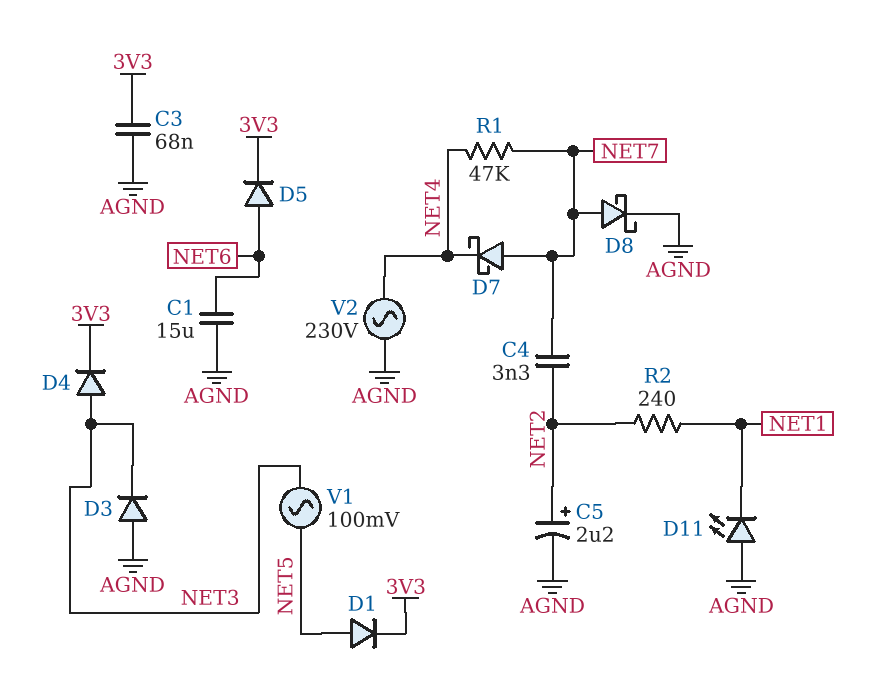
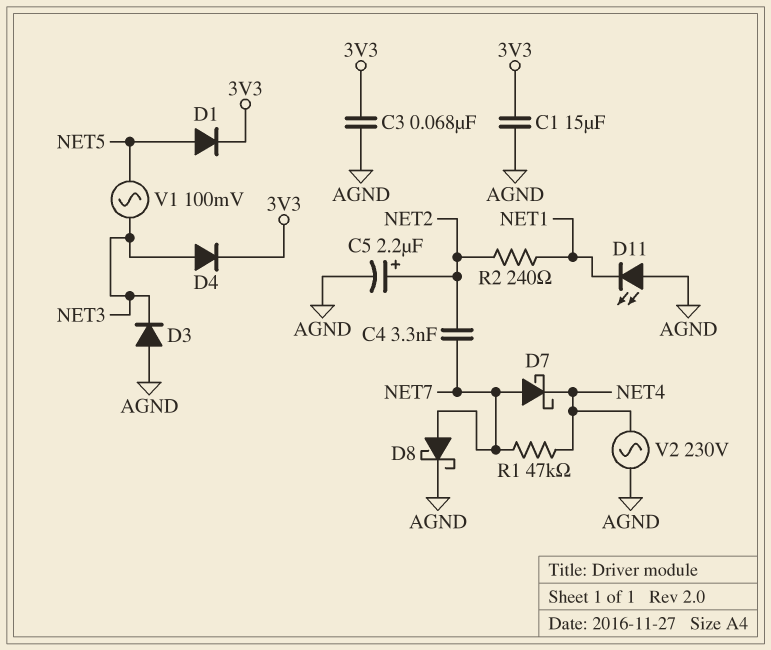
C1: 15uF (AGND, NET6) -> 15uF (3V3, AGND)
D5: diode (A NET6, K 3V3) -> none

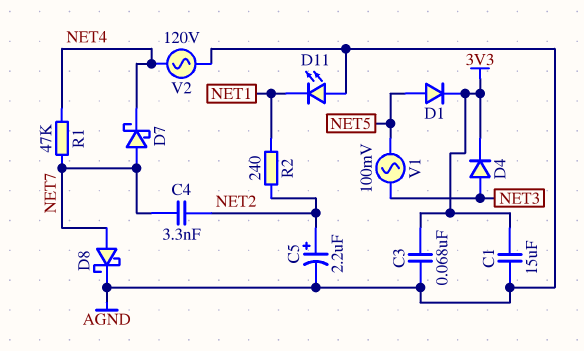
D3: diode (A AGND, K NET3) -> none
V2: AC 230V (AGND, NET4) -> AC 120V (AGND, NET4)

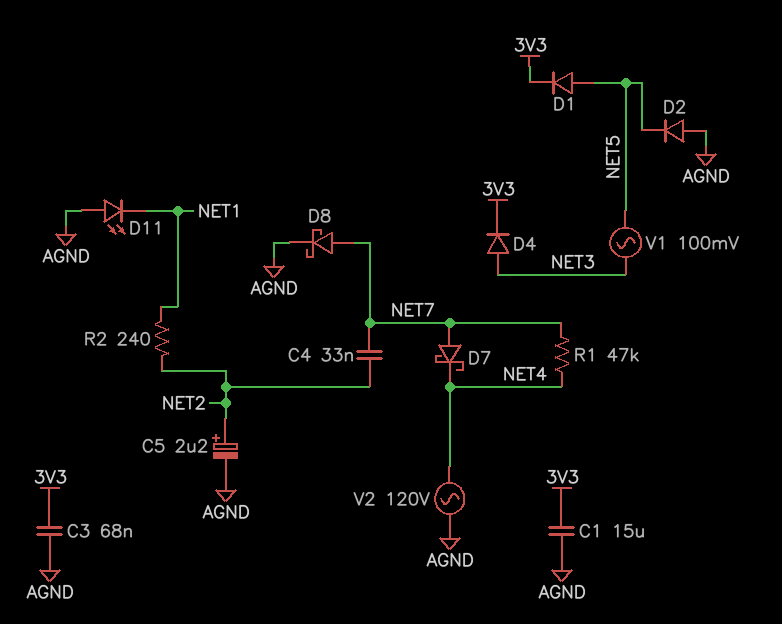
C4: 3.3nF (NET2, NET7) -> 33nF (NET2, NET7)
D2: none -> diode (A AGND, K NET5)

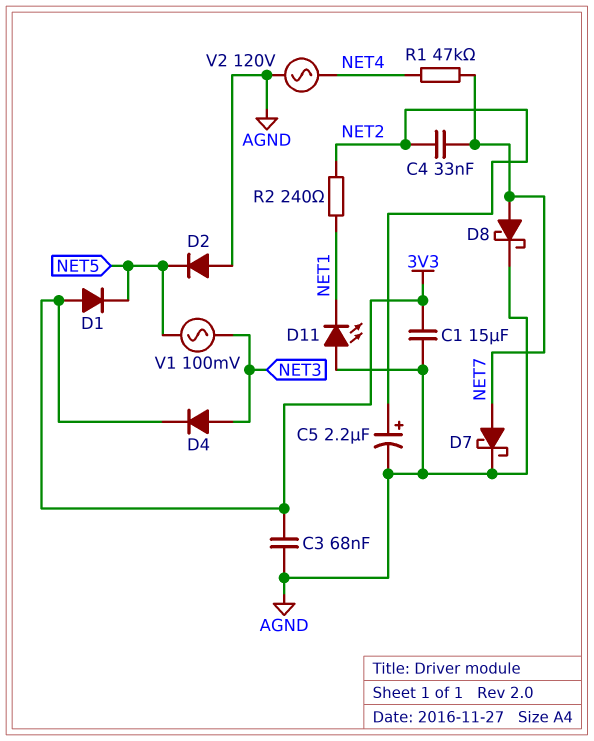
D1: diode (A NET5, K 3V3) -> diode (A 3V3, K NET5)
D7: schottky (A NET7, K NET4) -> schottky (A NET7, K AGND)

